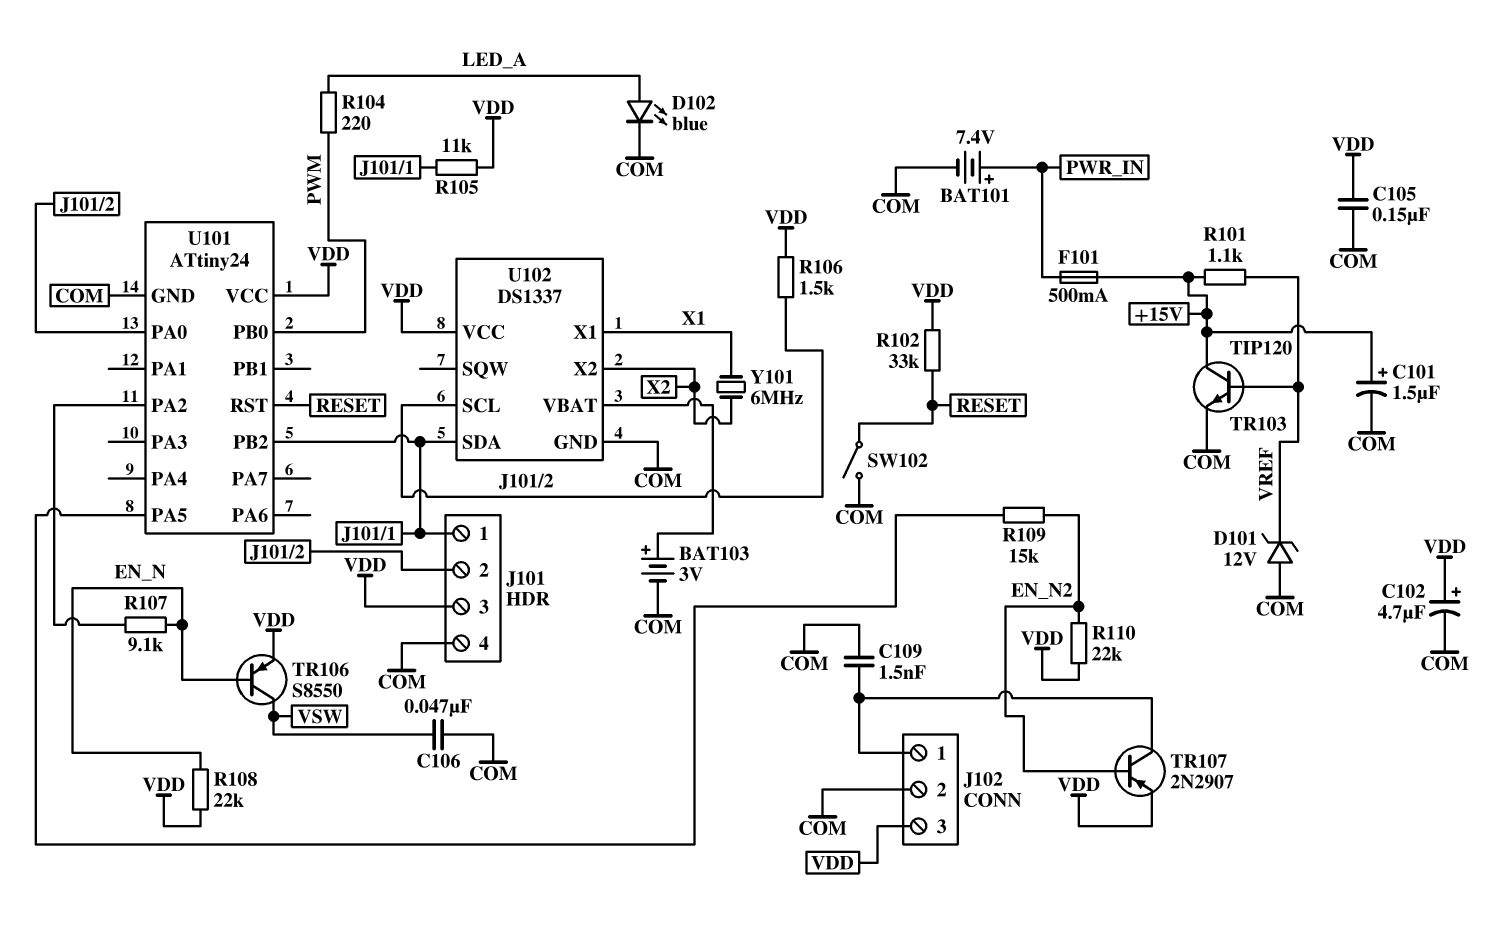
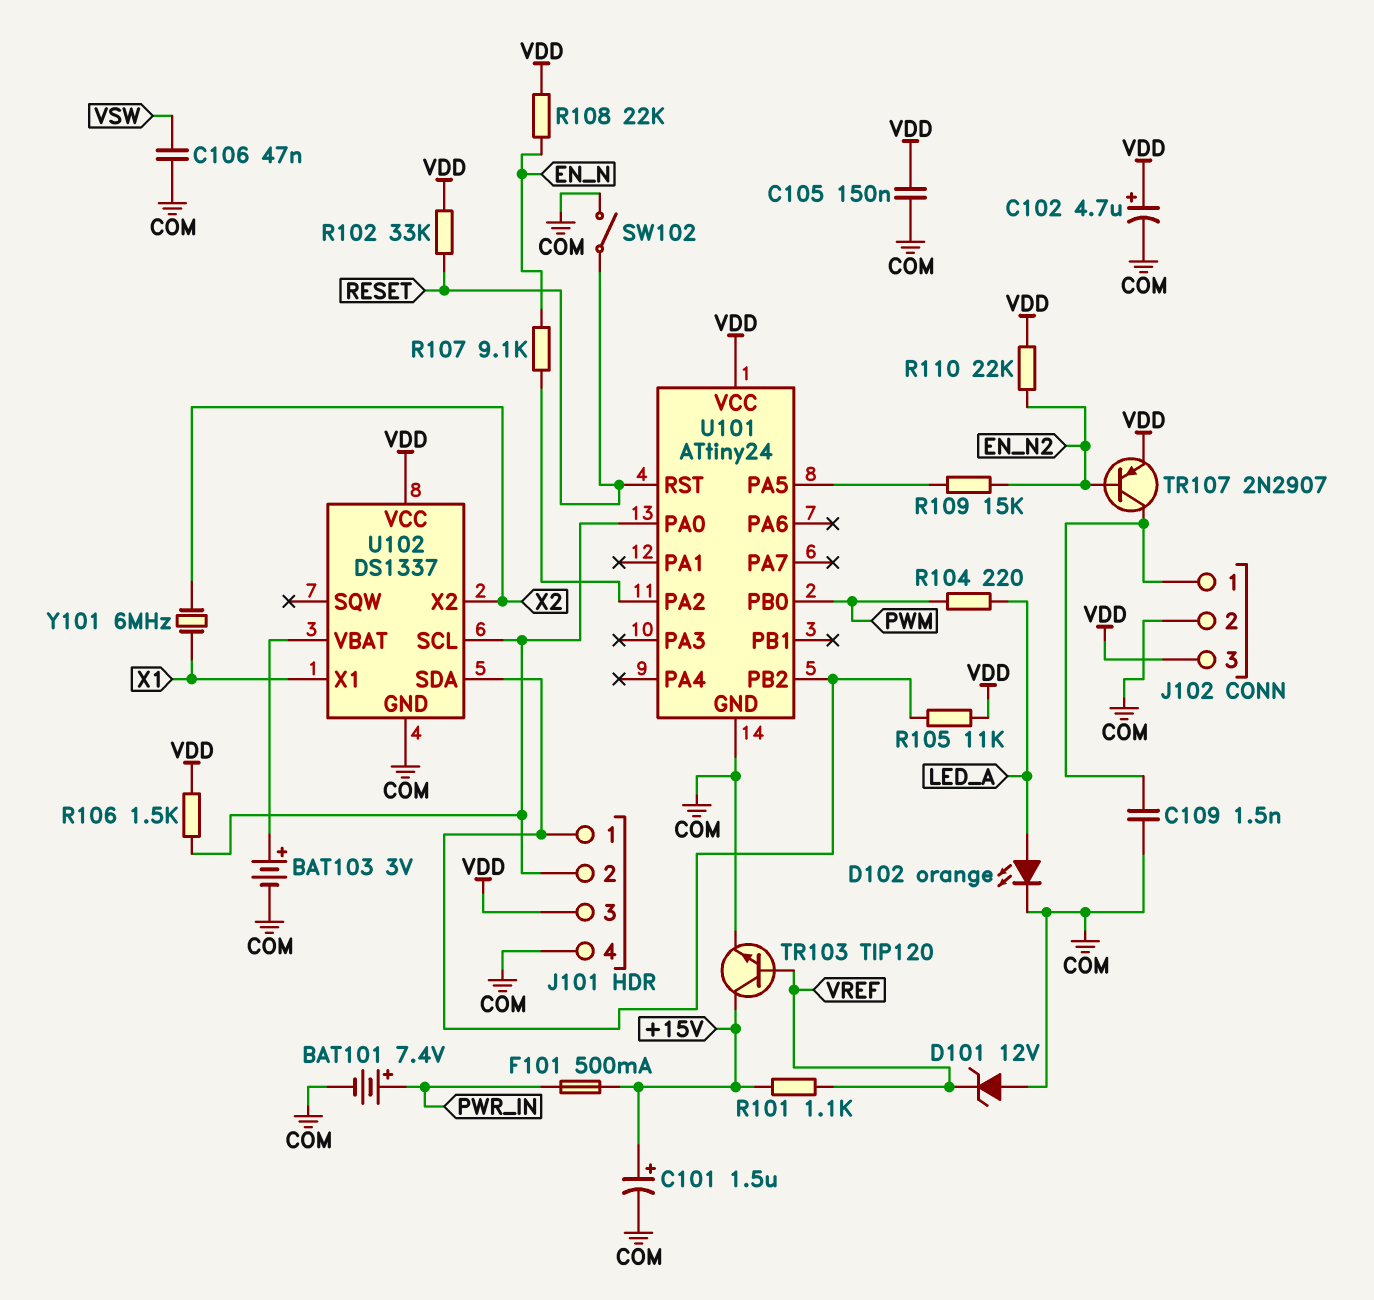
D102: LED blue (A LED_A, K COM) -> LED orange (A LED_A, K COM)
TR106: PNP S8550 (B EN_N, C VSW, E VDD) -> none

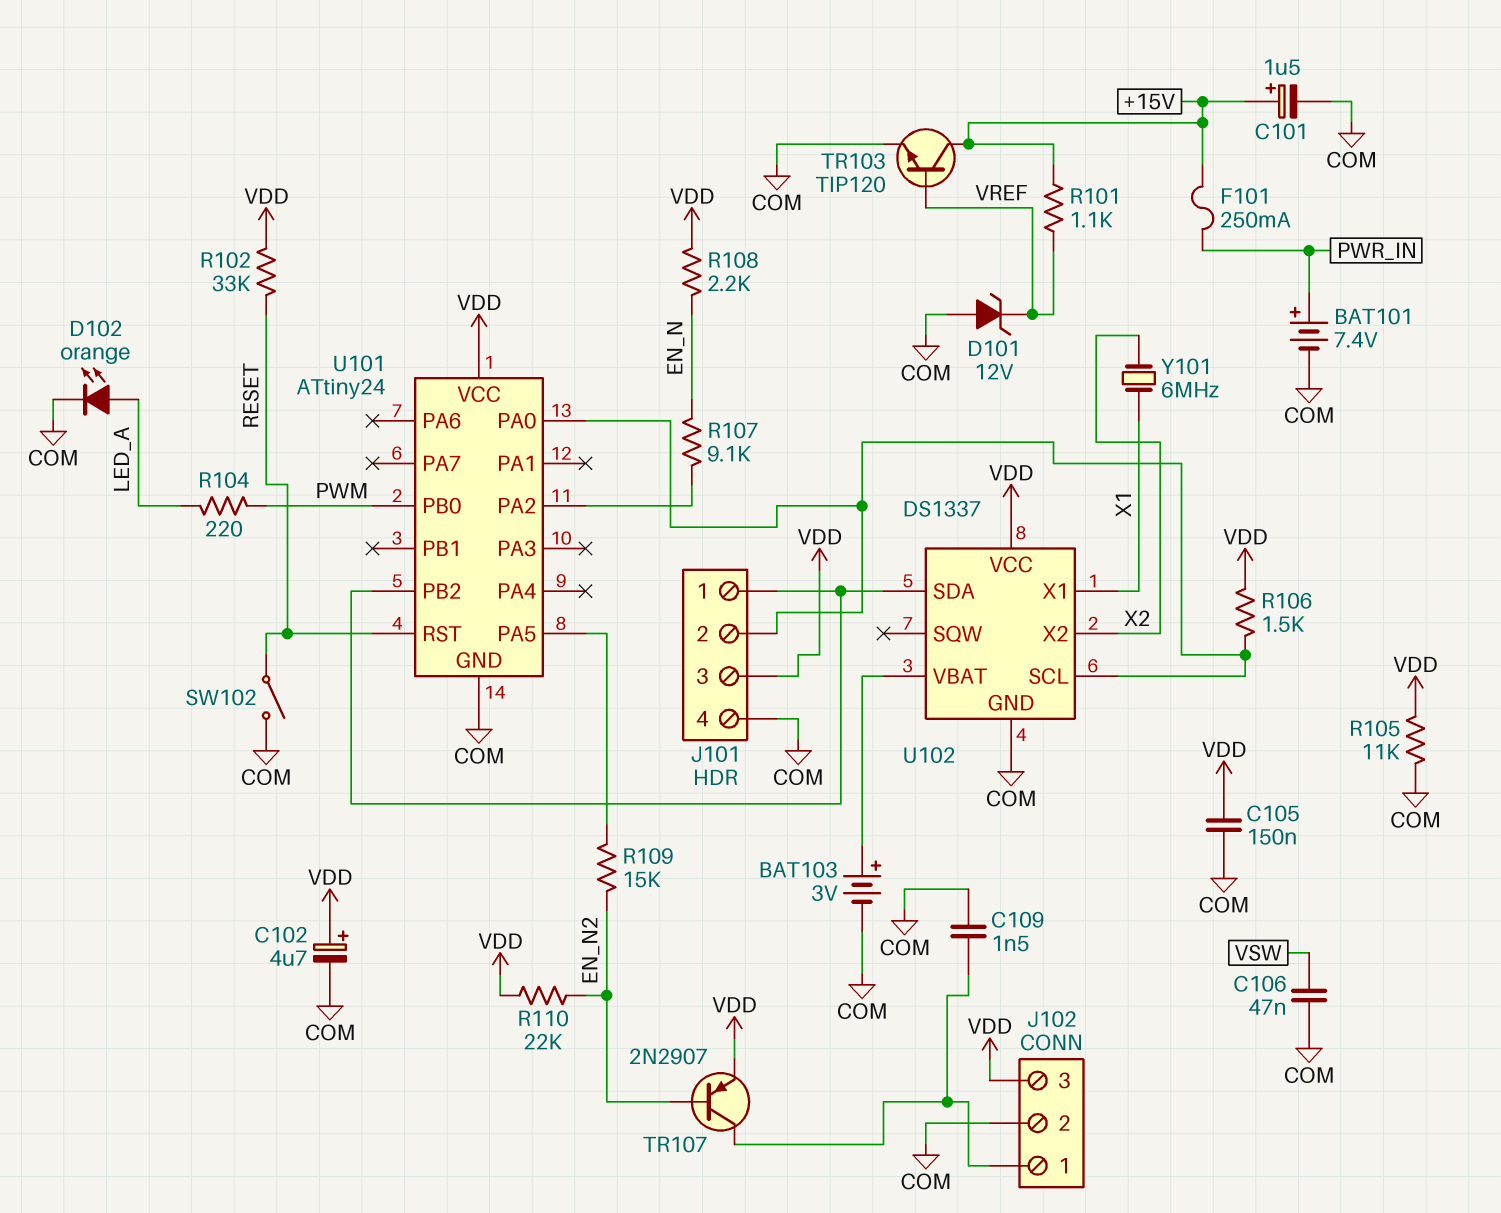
F101: 500mA (+15V, PWR_IN) -> 250mA (+15V, PWR_IN)
R105: 11k (J101/1, VDD) -> 11k (COM, VDD)
R108: 22k (EN_N, VDD) -> 2.2k (EN_N, VDD)

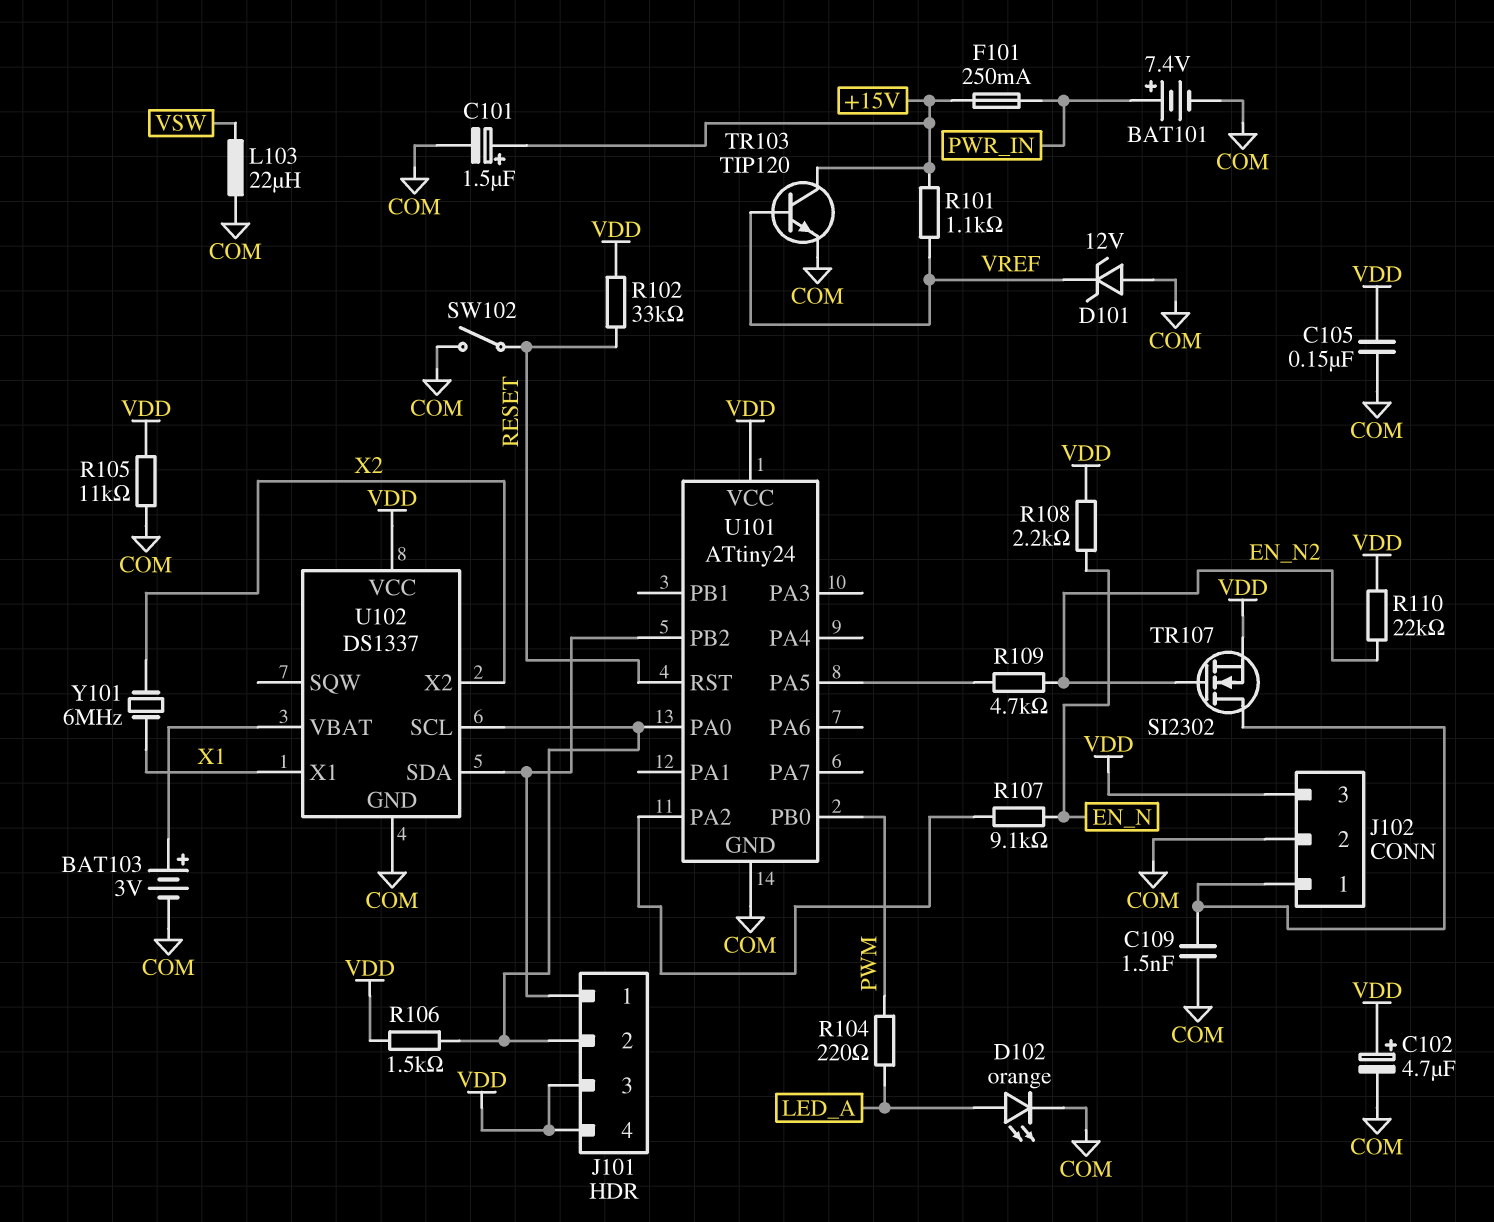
C106: 47nF (COM, VSW) -> none
J101 pin 4: COM -> VDD
L103: none -> 22uH (COM, VSW)
R109: 15k (EN_N2, U101/PA5) -> 4.7k (EN_N2, U101/PA5)
TR107: PNP 2N2907 (B EN_N2, C J102/1, E VDD) -> NMOS SI2302 (G EN_N2, D J102/1, S VDD)

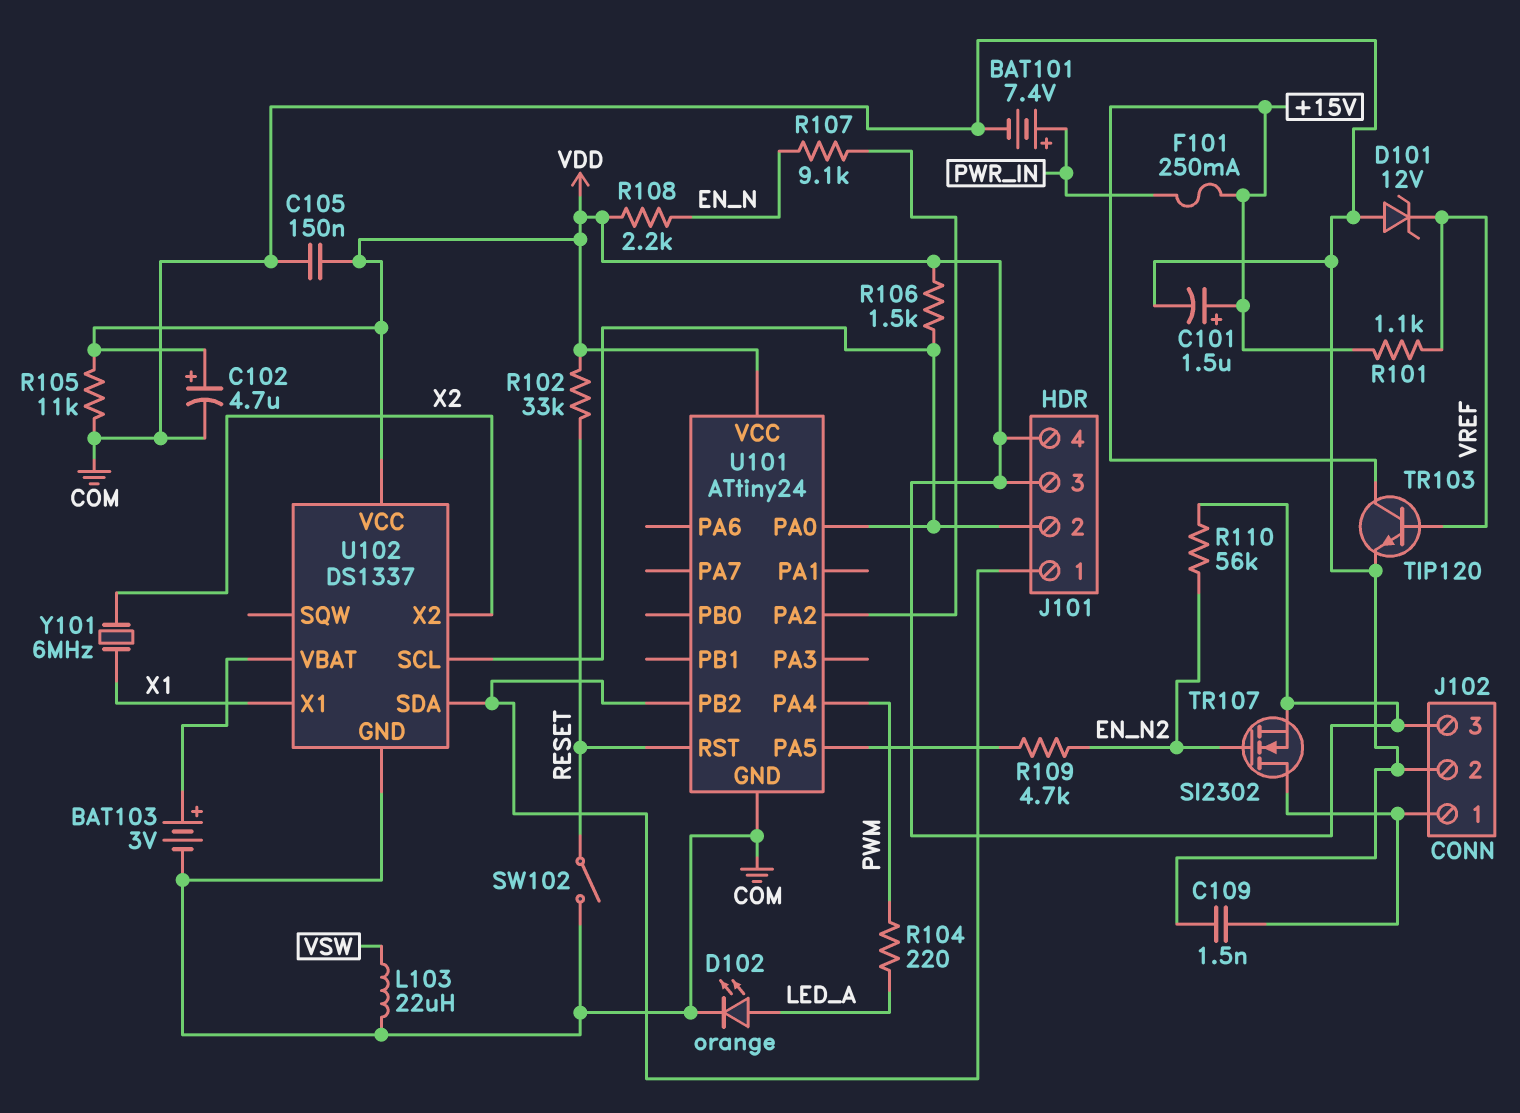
R110: 22k (EN_N2, VDD) -> 56k (EN_N2, VDD)
U101 pin PA4: none -> PWM
U101 pin PB0: PWM -> none

